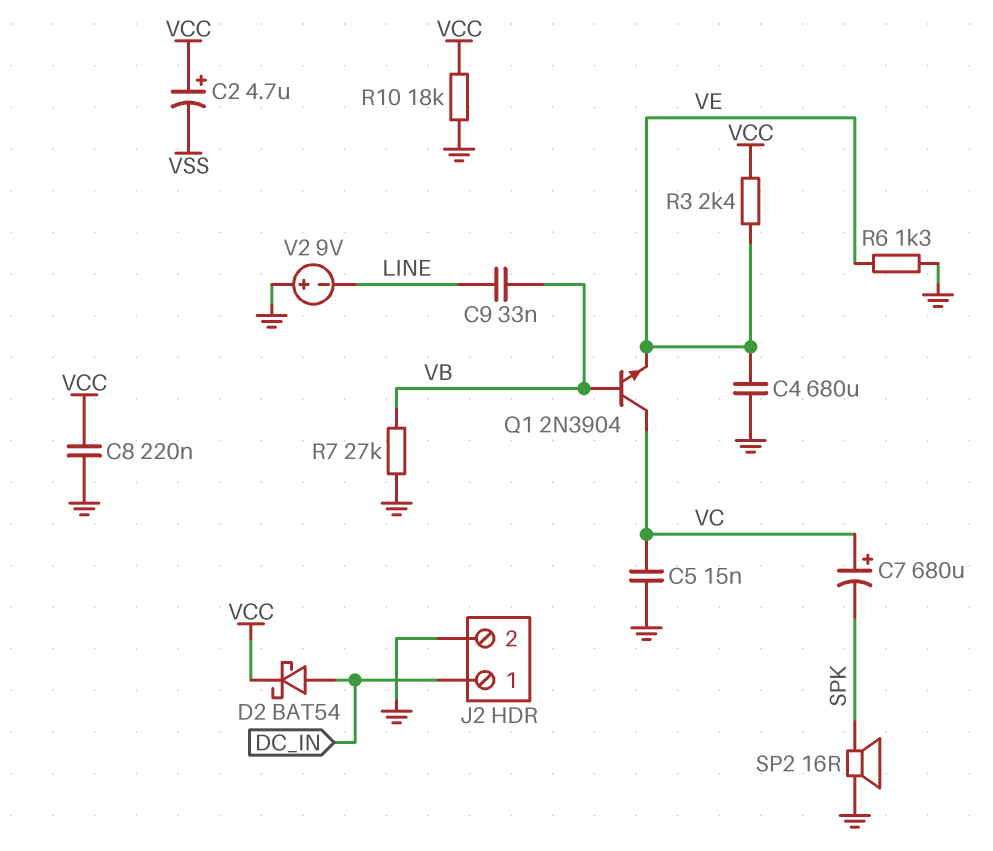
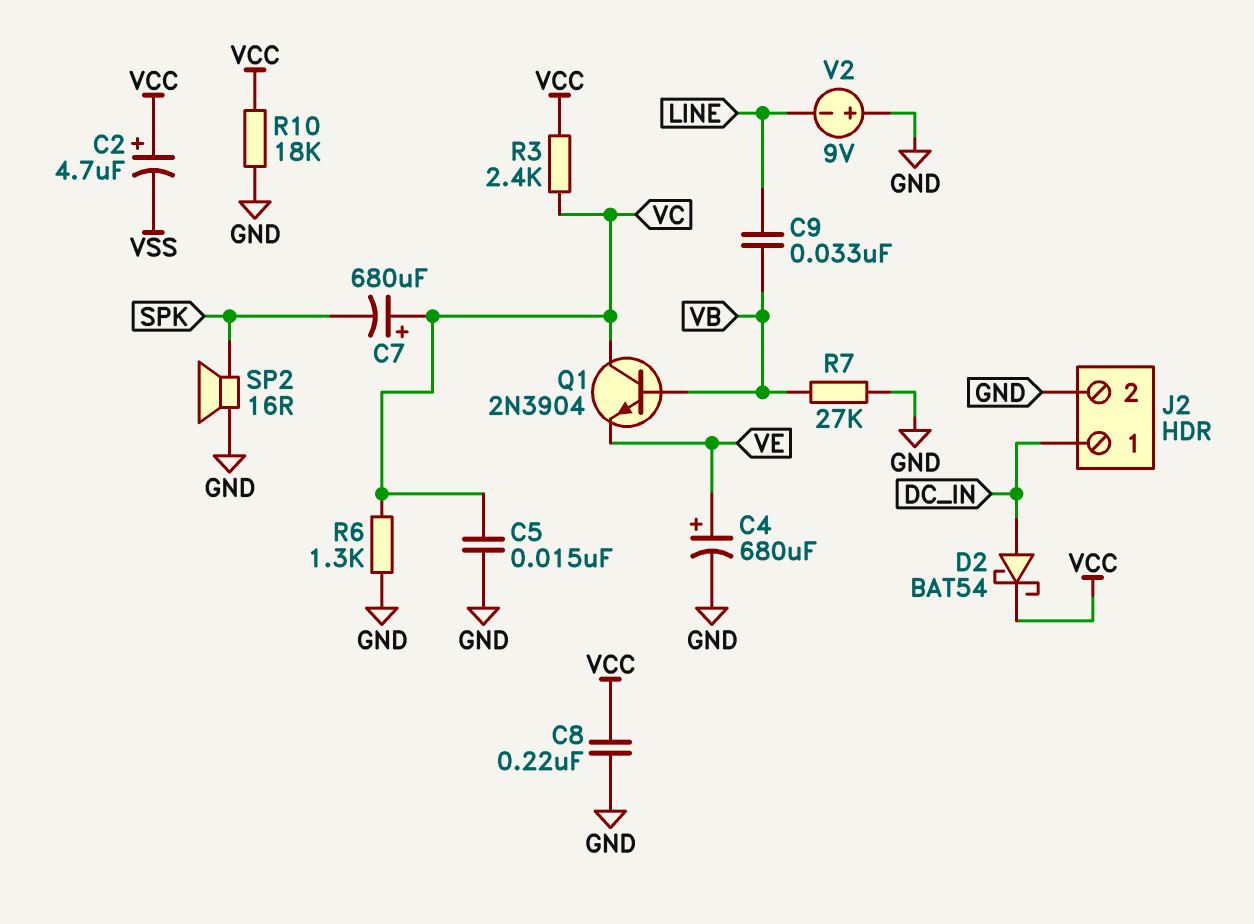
C4: 680uF (GND, VE) -> 680uF (plus VE, minus GND)
R3: 2.4k (VCC, VE) -> 2.4k (VC, VCC)
R6: 1.3k (GND, VE) -> 1.3k (GND, VC)

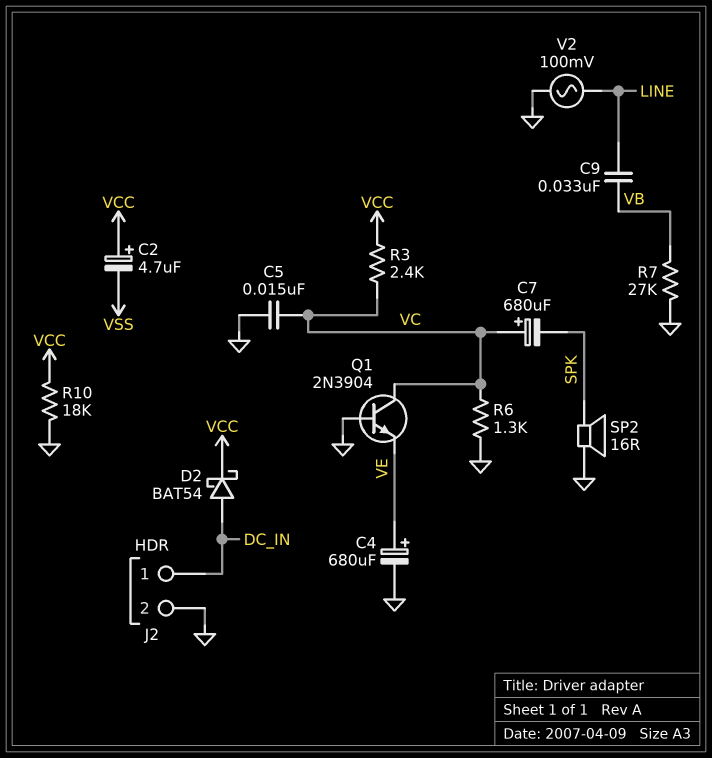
C8: 220nF (GND, VCC) -> none
Q1: NPN 2N3904 (B VB, C VC, E VE) -> NPN 2N3904 (B GND, C VC, E VE)
V2: 9V (plus GND, minus LINE) -> AC 100mV (GND, LINE)

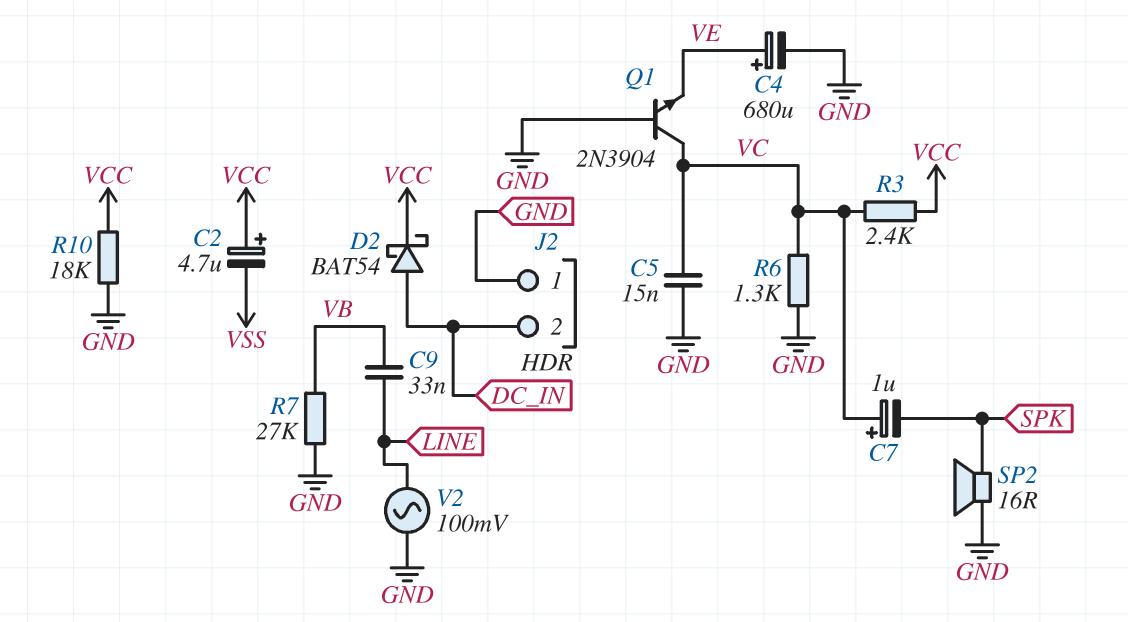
C7: 680uF (plus VC, minus SPK) -> 1uF (plus VC, minus SPK)
J2 pin 1: DC_IN -> GND
J2 pin 2: GND -> DC_IN

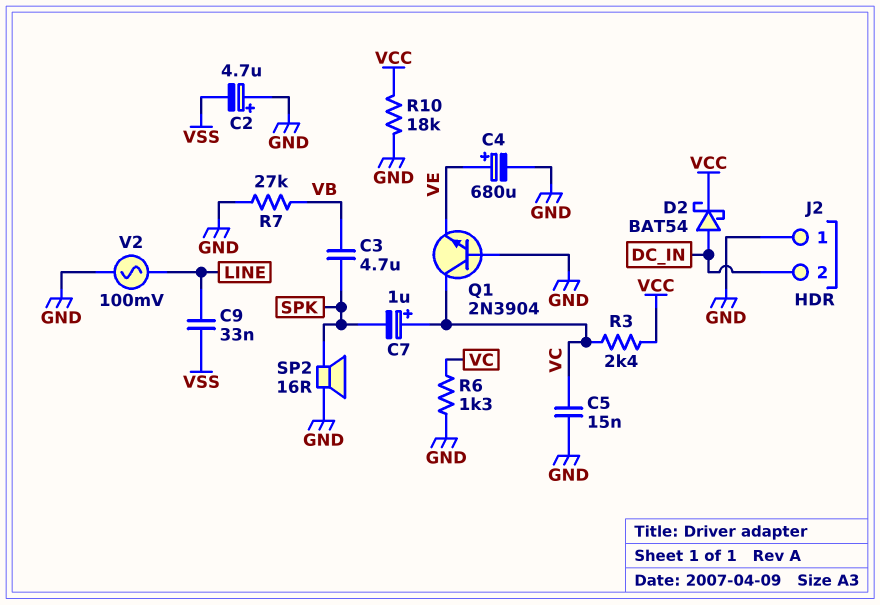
C2: 4.7uF (plus VCC, minus VSS) -> 4.7uF (plus GND, minus VSS)
C3: none -> 4.7uF (SPK, VB)
C9: 33nF (LINE, VB) -> 33nF (LINE, VSS)

